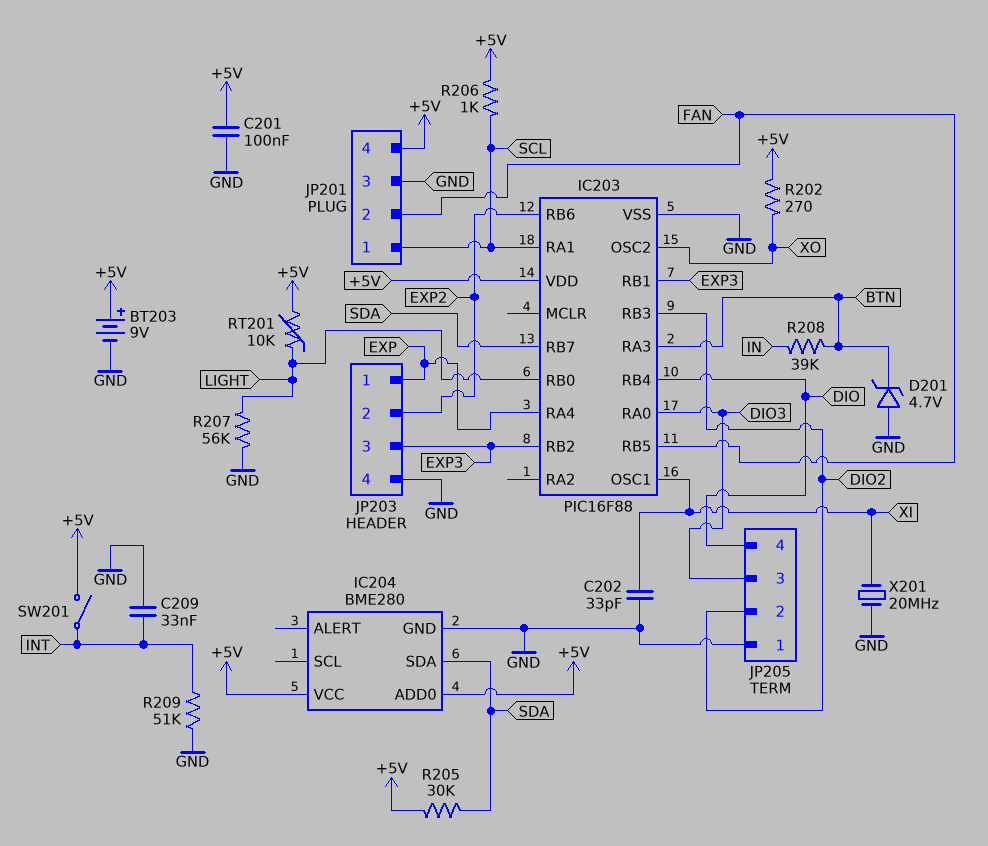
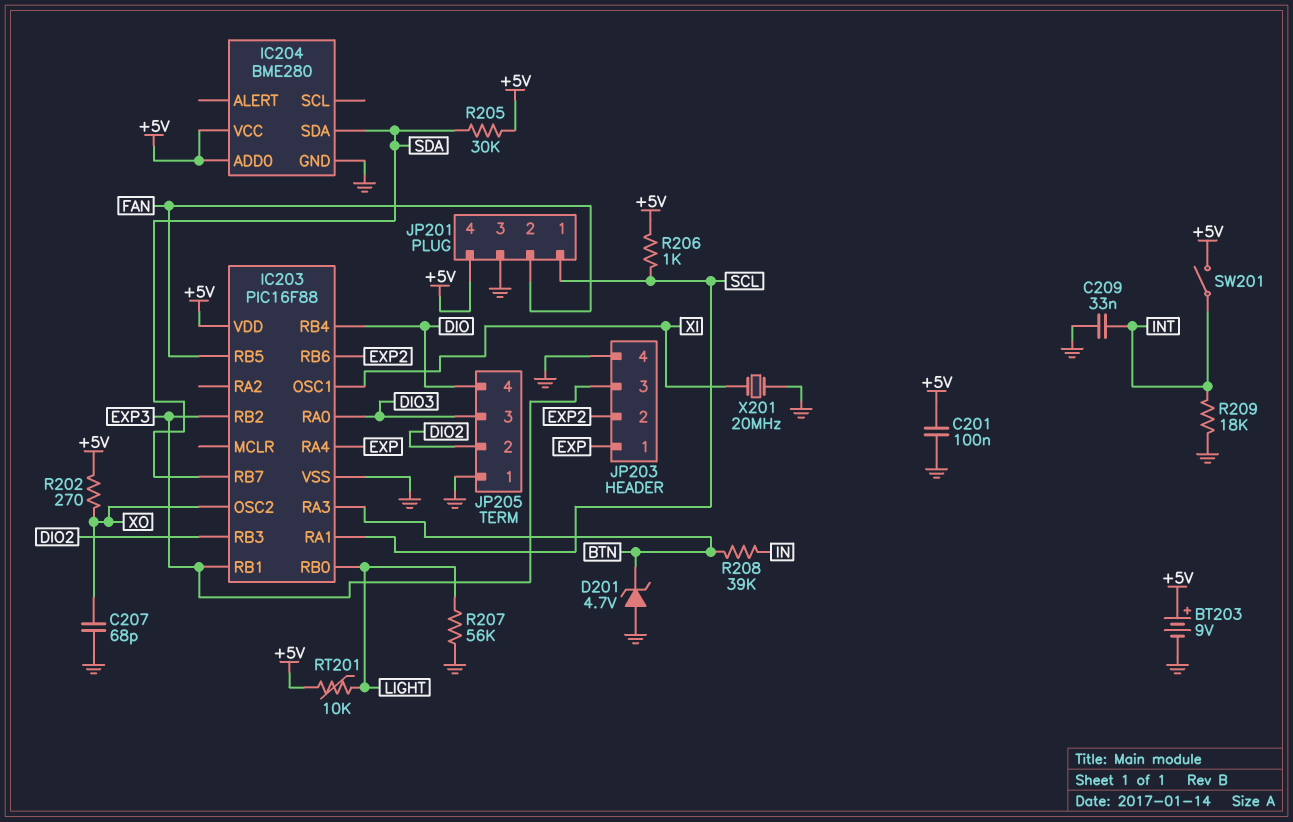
C202: 33pF (GND, XI) -> none
C207: none -> 68pF (GND, XO)
R209: 51k (GND, INT) -> 18k (GND, INT)

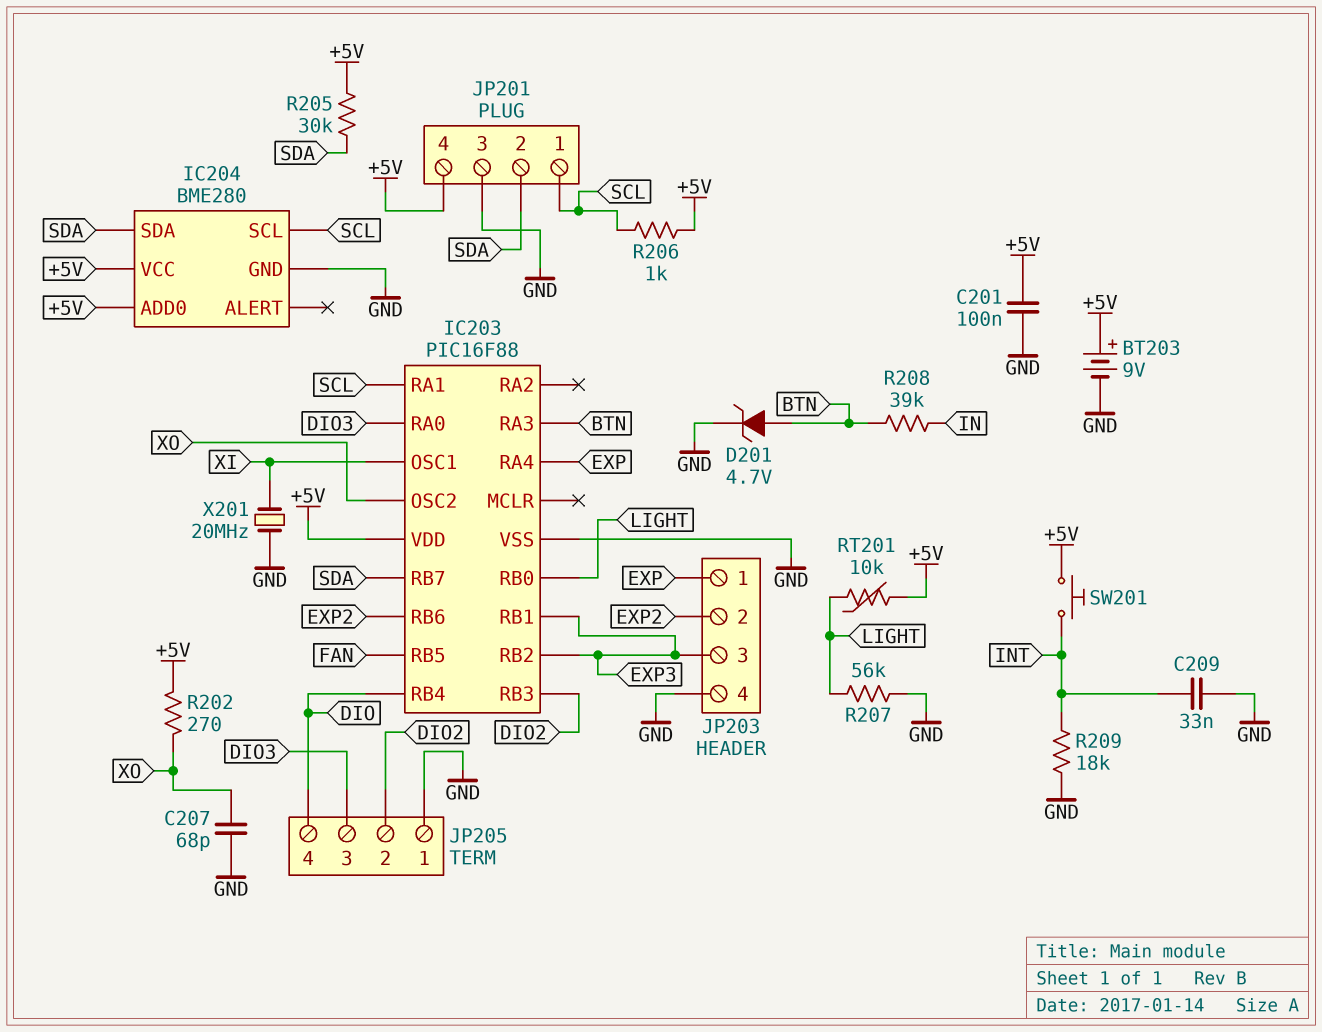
D201: zener 4.7V (A GND, K BTN) -> zener 4.7V (A BTN, K GND)
IC204 pin SCL: none -> SCL
JP201 pin 2: FAN -> SDA
SW201: switch (+5V, INT) -> button (+5V, INT)

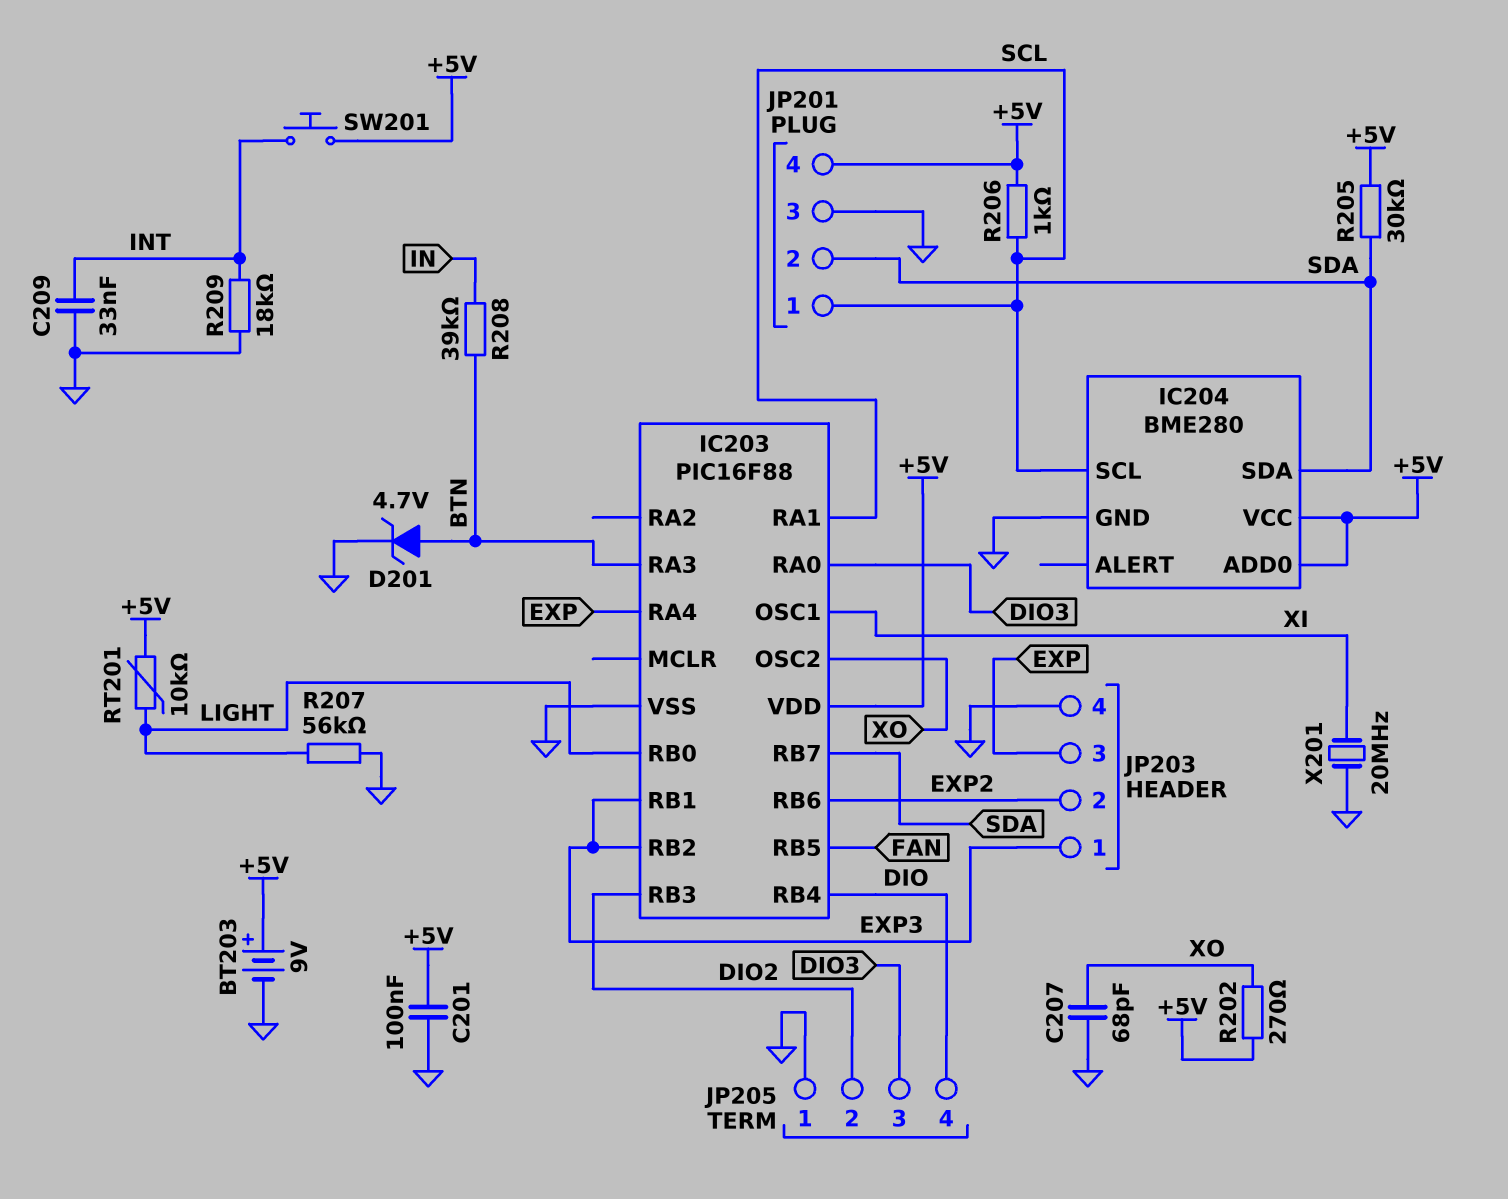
JP203 pin 1: EXP -> EXP3
JP203 pin 3: EXP3 -> EXP

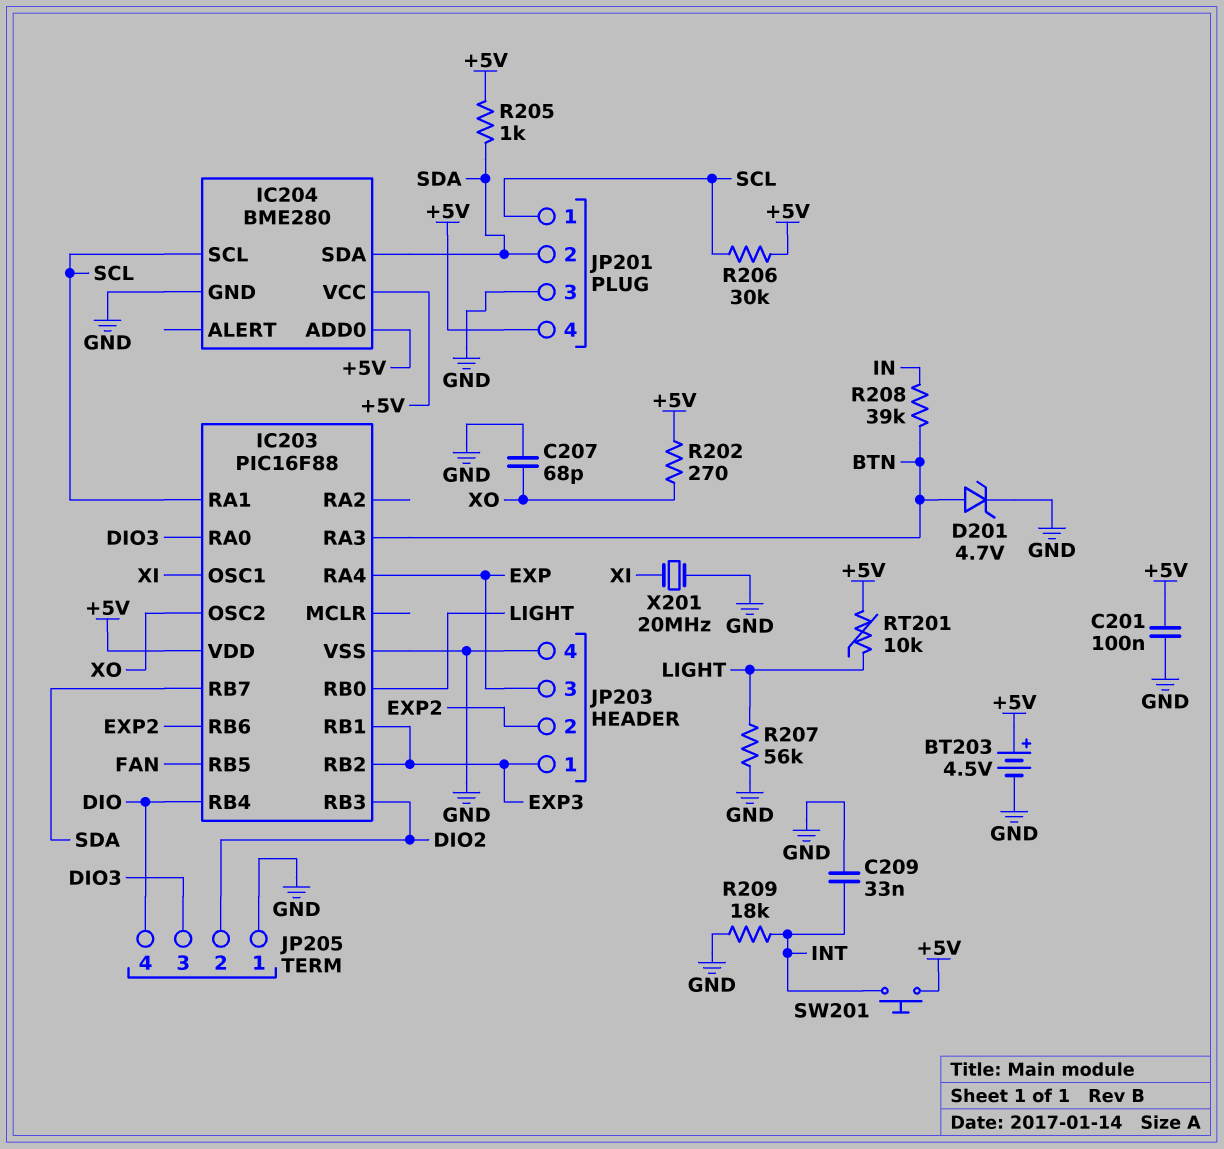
BT203: 9V (plus +5V, minus GND) -> 4.5V (plus +5V, minus GND)
R205: 30k (+5V, SDA) -> 1k (+5V, SDA)
R206: 1k (+5V, SCL) -> 30k (+5V, SCL)

